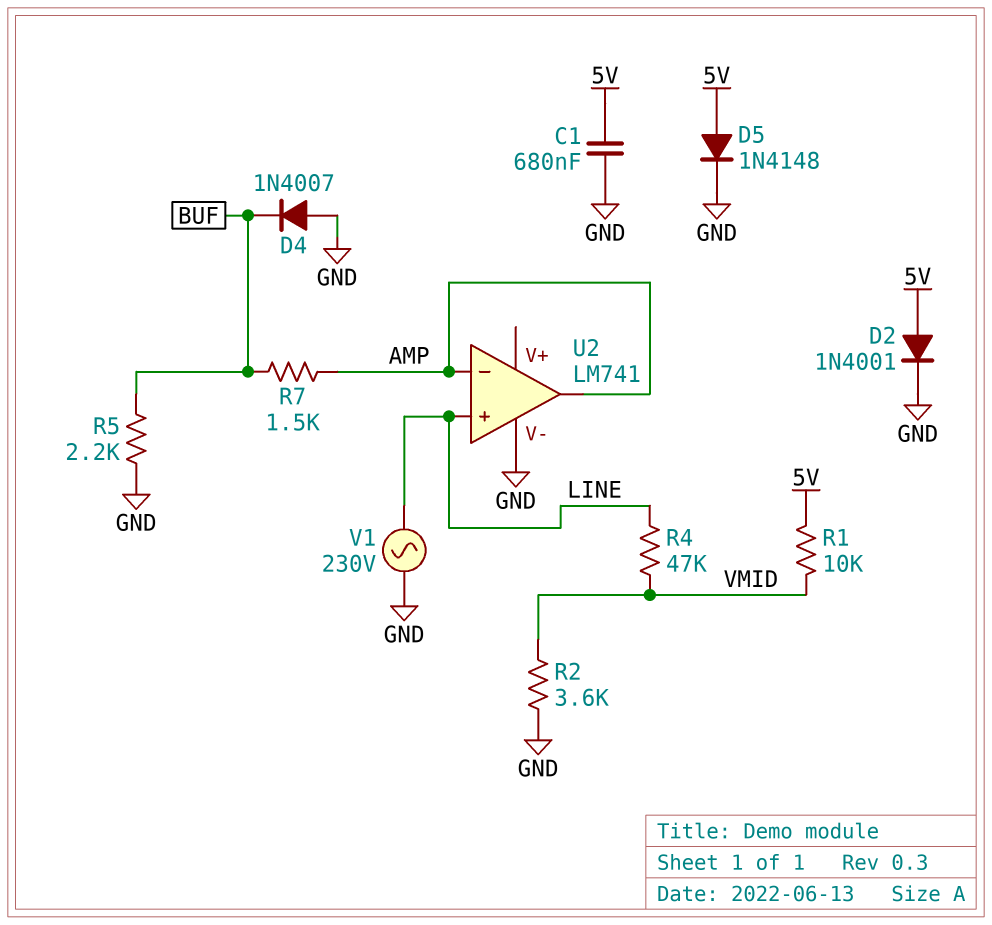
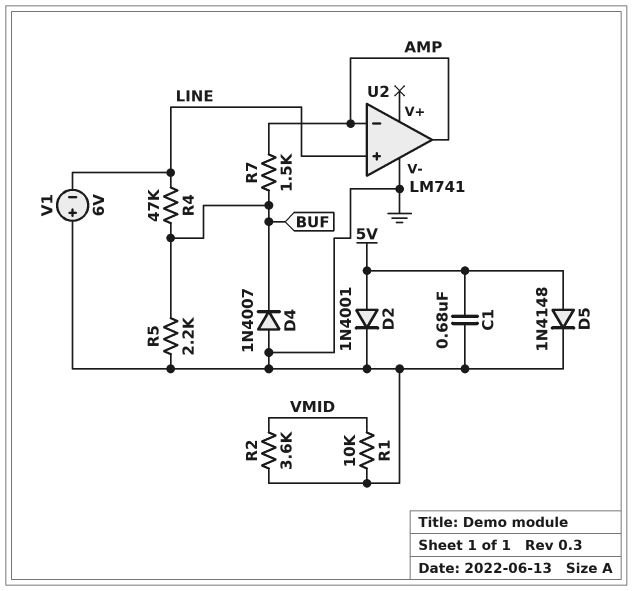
R1: 10k (5V, VMID) -> 10k (GND, VMID)
R4: 47k (LINE, VMID) -> 47k (BUF, LINE)
V1: AC 230V (GND, LINE) -> 6V (plus GND, minus LINE)

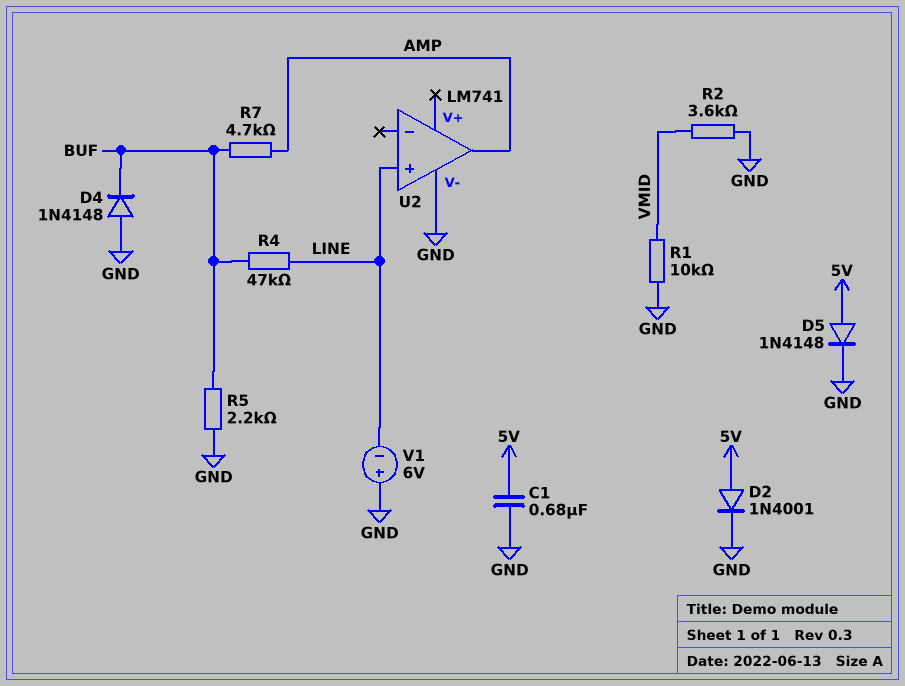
D4: diode 1N4007 (A GND, K BUF) -> diode 1N4148 (A GND, K BUF)
R7: 1.5k (AMP, BUF) -> 4.7k (AMP, BUF)
U2 pin in-: AMP -> none

